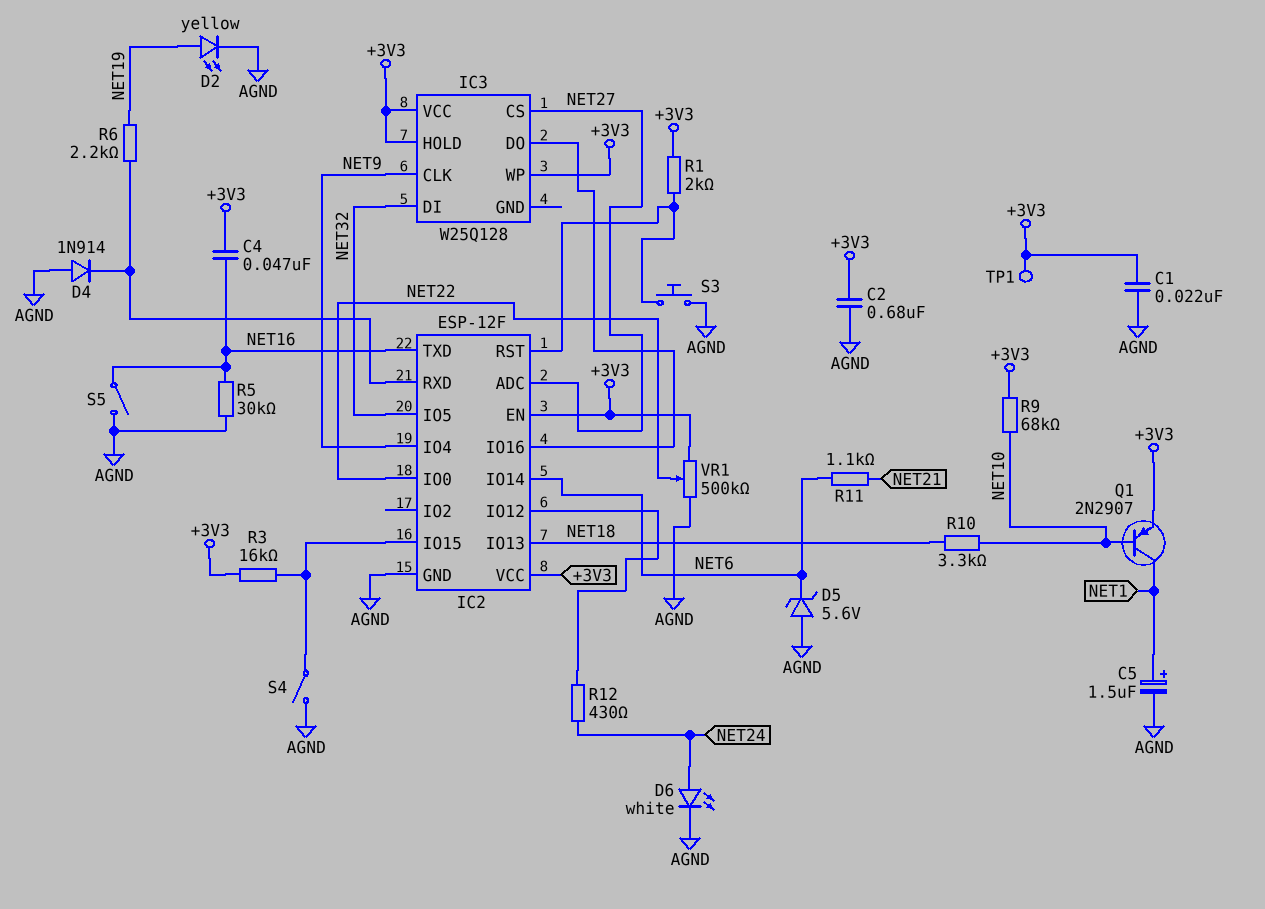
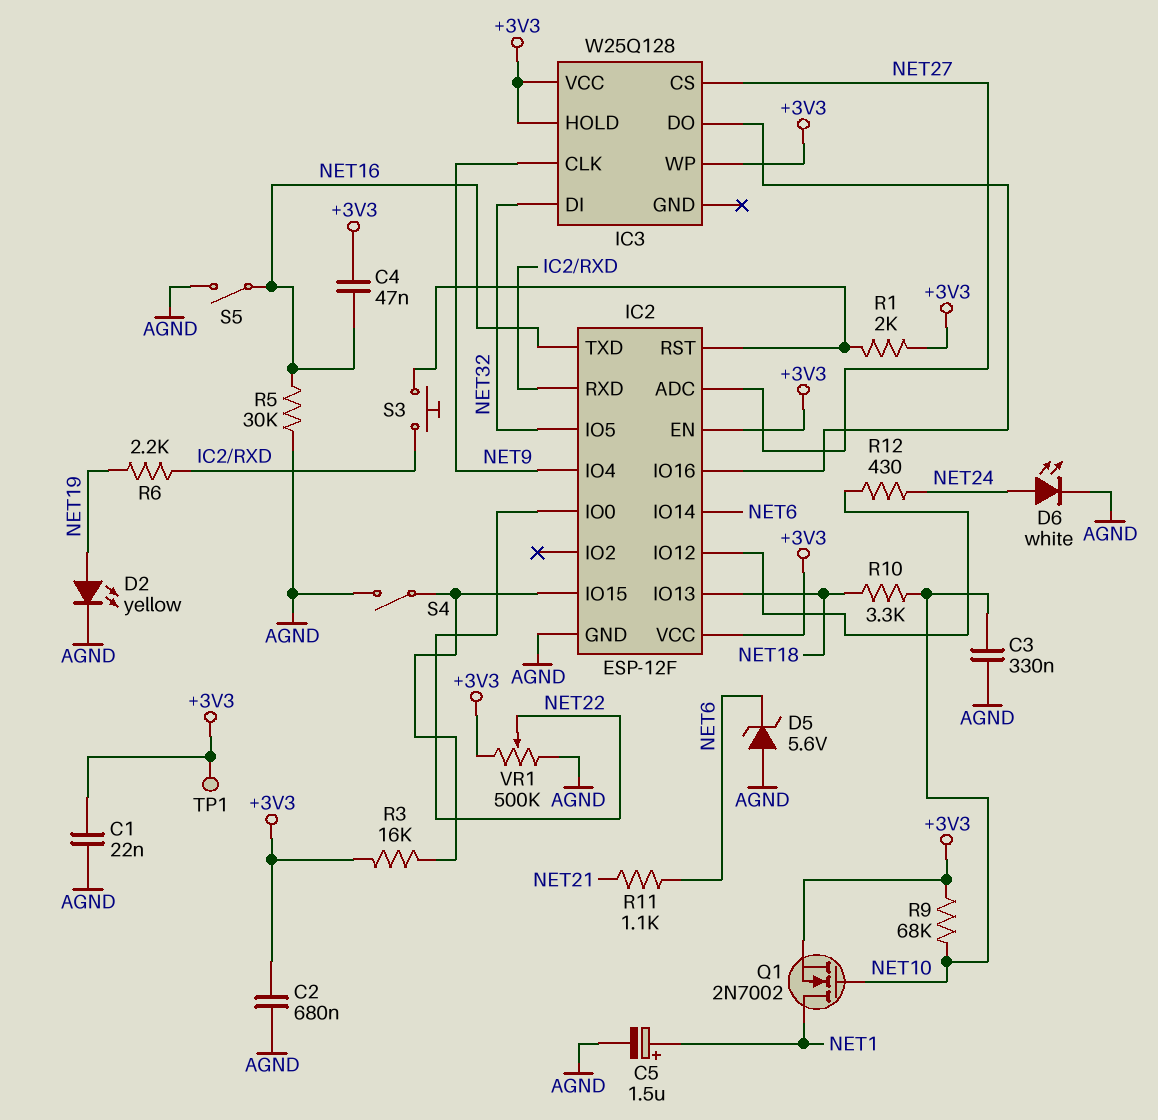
C3: none -> 330nF (AGND, NET10)
D4: diode 1N914 (A AGND, K IC2/RXD) -> none
Q1: PNP 2N2907 (B NET10, C NET1, E +3V3) -> NMOS 2N7002 (G NET10, D NET1, S +3V3)
S3: button (AGND, IC2/RST) -> button (IC2/RST, IC2/RXD)

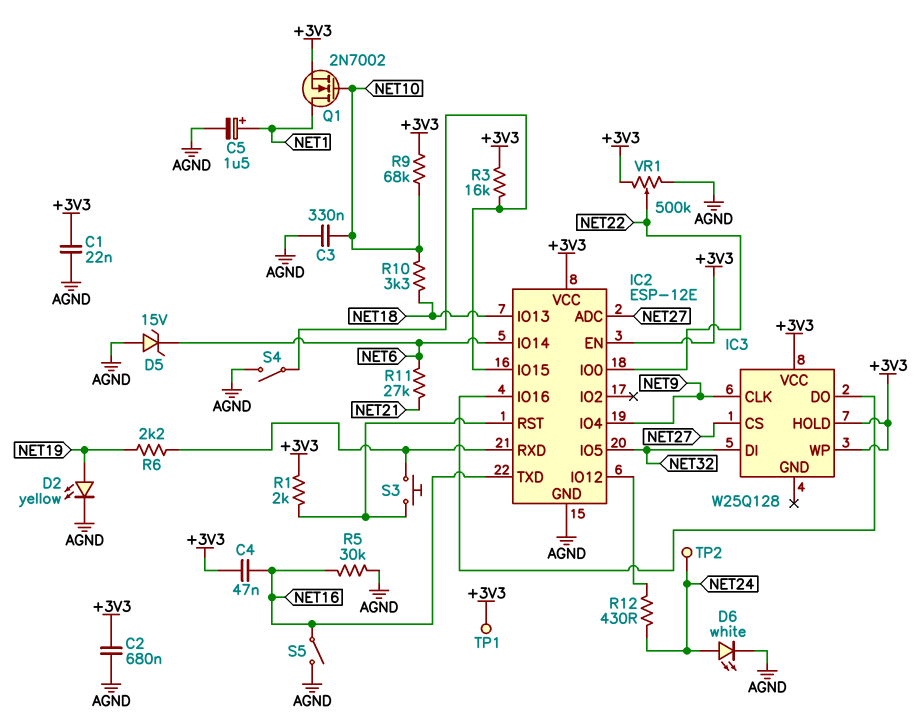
D5: zener 5.6V (A AGND, K NET6) -> zener 15V (A AGND, K NET6)
IC2: ESP-12F -> ESP-12E
R11: 1.1k (NET6, NET21) -> 27k (NET6, NET21)
TP2: none -> test point (NET24)

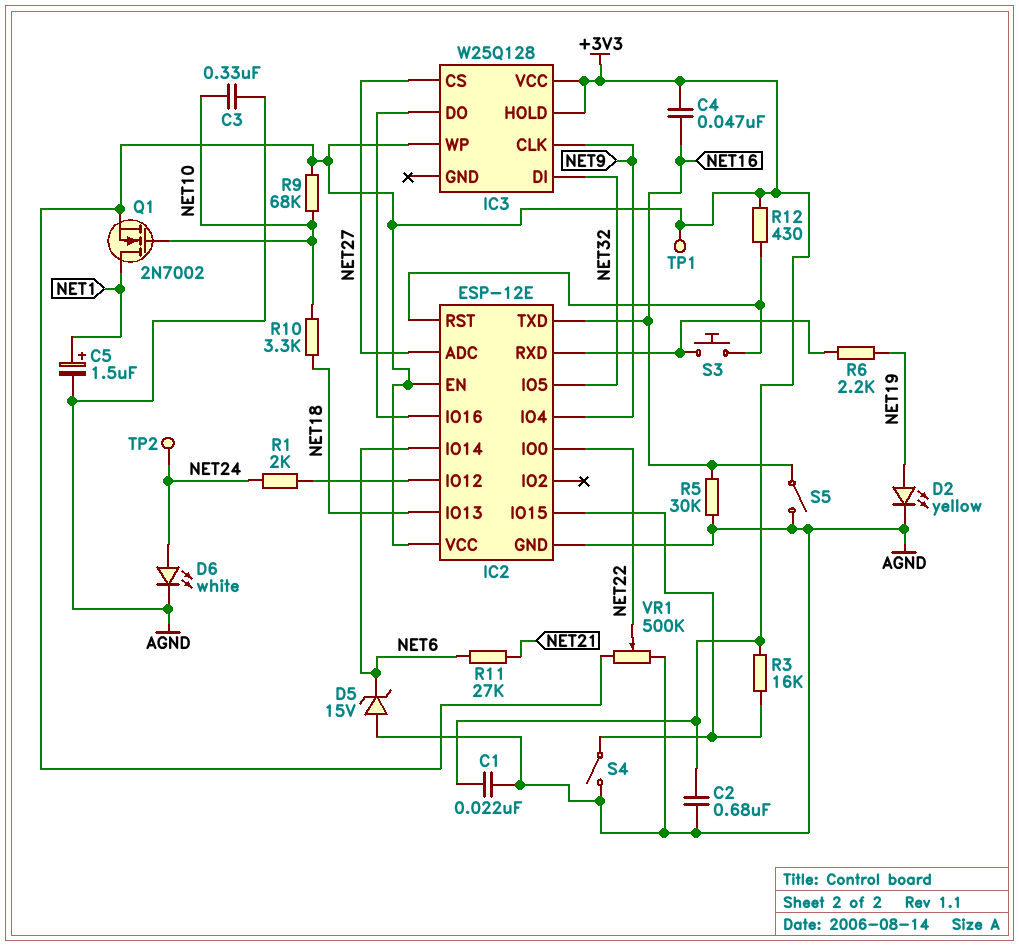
R1: 2k (+3V3, IC2/RST) -> 2k (IC2/IO12, NET24)
R12: 430 (IC2/IO12, NET24) -> 430 (+3V3, IC2/RST)

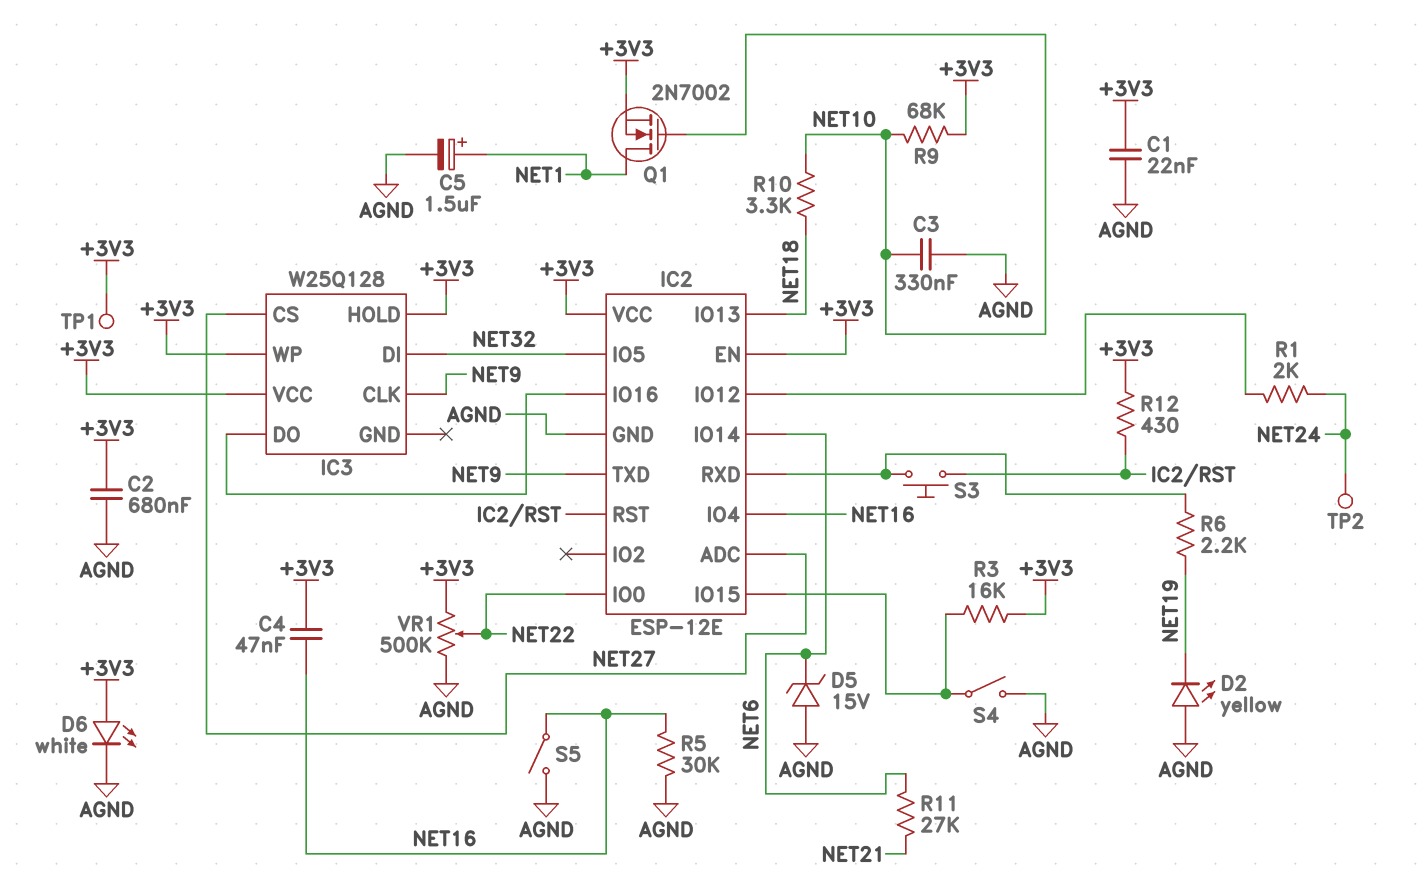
D2: LED yellow (A NET19, K AGND) -> LED yellow (A AGND, K NET19)
D6: LED white (A NET24, K AGND) -> LED white (A +3V3, K AGND)
IC2 pin IO4: NET9 -> NET16
IC2 pin TXD: NET16 -> NET9

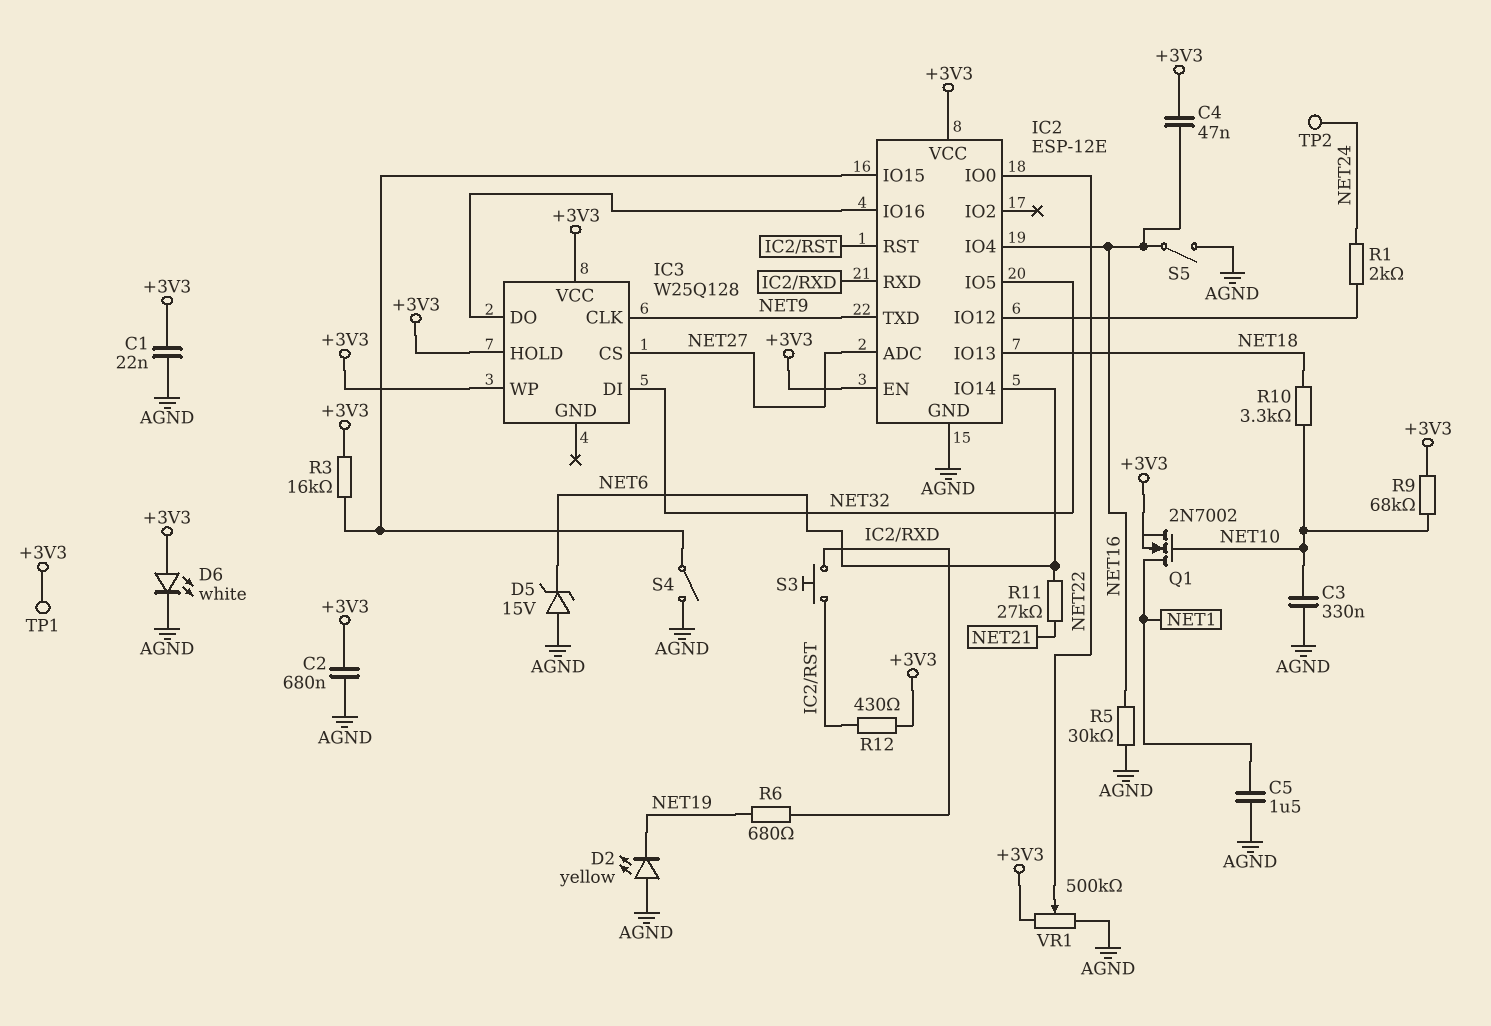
C5: 1.5uF (plus NET1, minus AGND) -> 1.5uF (AGND, NET1)
R6: 2.2k (IC2/RXD, NET19) -> 680 (IC2/RXD, NET19)

